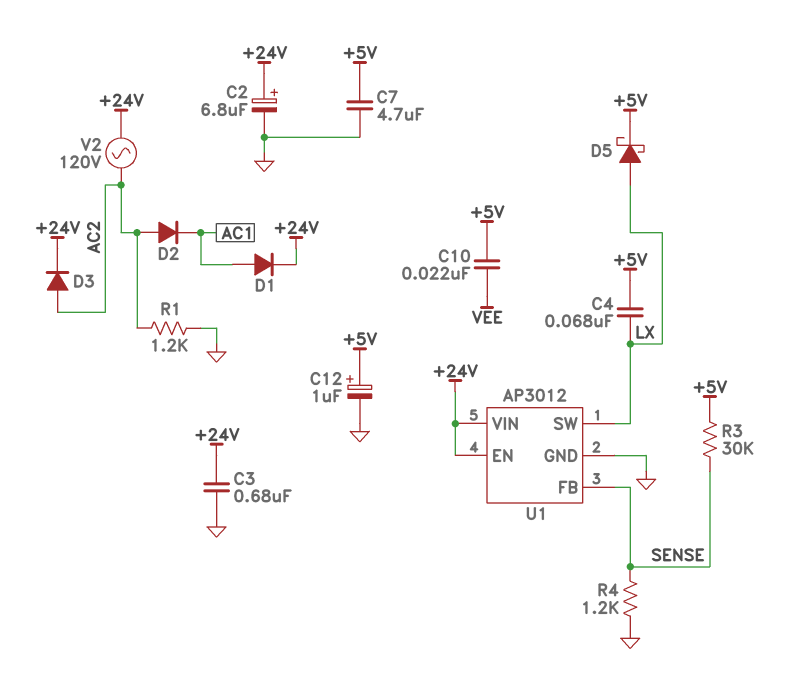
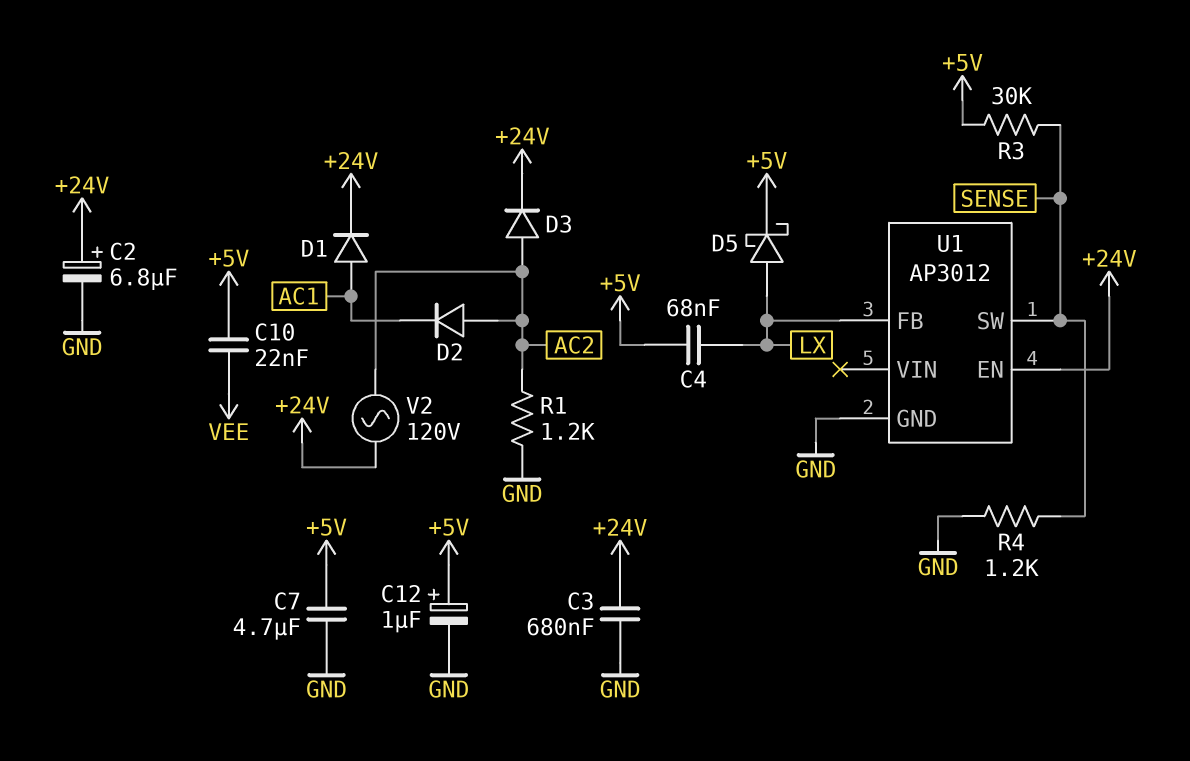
U1 pin FB: SENSE -> LX
U1 pin SW: LX -> SENSE
U1 pin VIN: +24V -> none

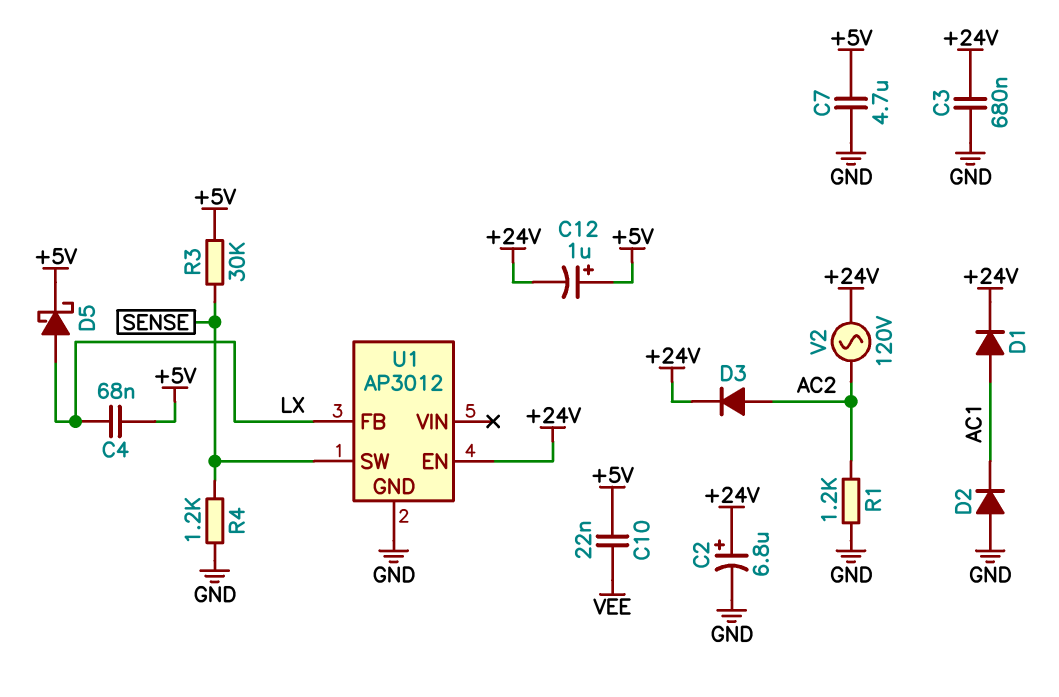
C12: 1uF (plus +5V, minus GND) -> 1uF (plus +5V, minus +24V)
D2: diode (A AC2, K AC1) -> diode (A GND, K AC1)

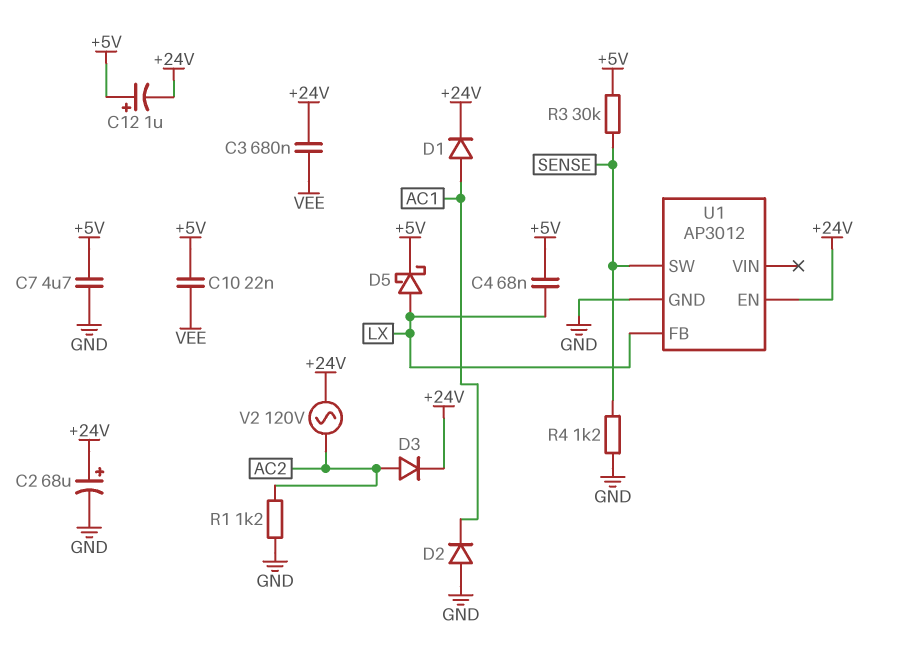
C2: 6.8uF (plus +24V, minus GND) -> 68uF (plus +24V, minus GND)
C3: 680nF (+24V, GND) -> 680nF (+24V, VEE)

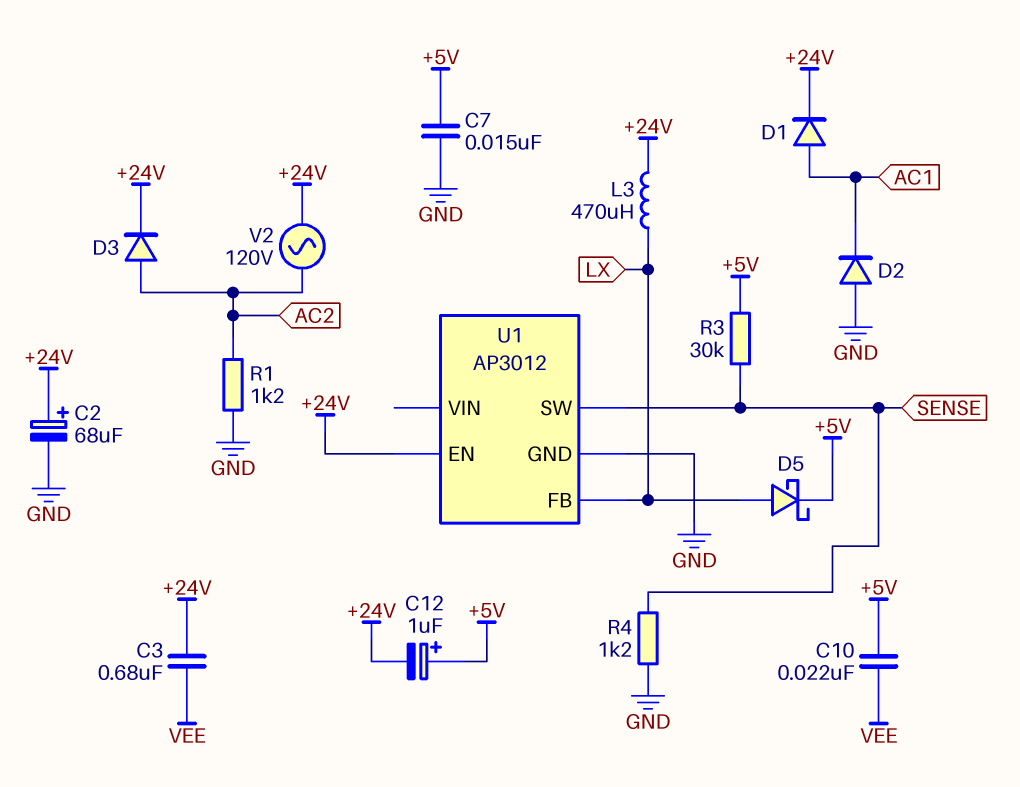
C4: 68nF (+5V, LX) -> none
C7: 4.7uF (+5V, GND) -> 15nF (+5V, GND)
L3: none -> 470uH (+24V, LX)

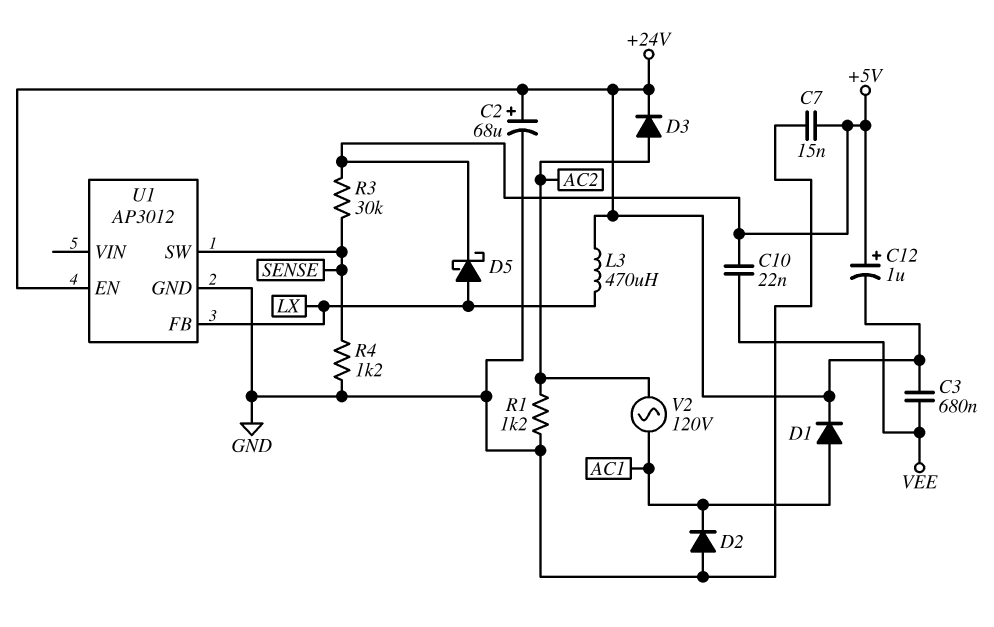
V2: AC 120V (+24V, AC2) -> AC 120V (AC1, AC2)

